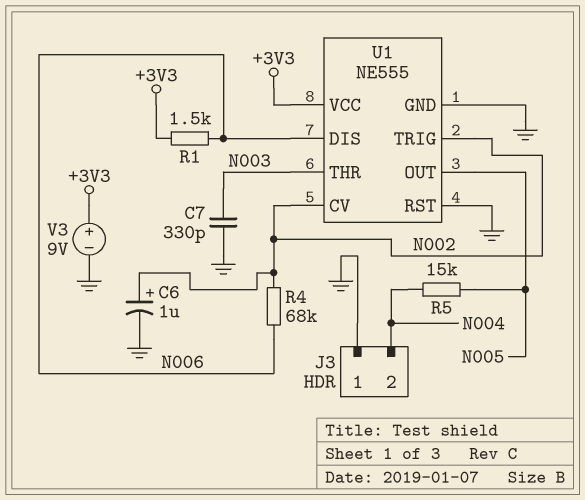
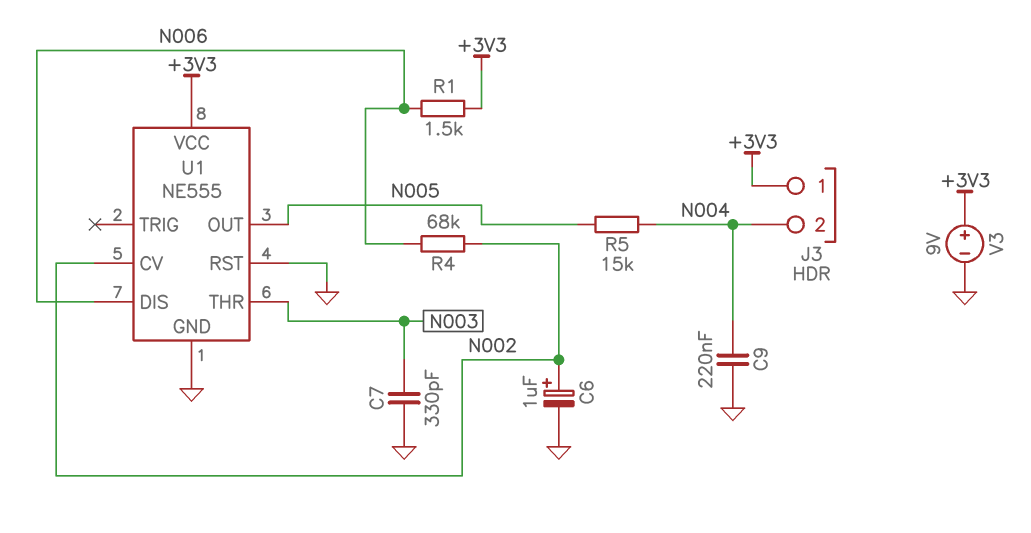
C9: none -> 220nF (GND, N004)
J3 pin 1: GND -> +3V3
U1 pin TRIG: N002 -> none

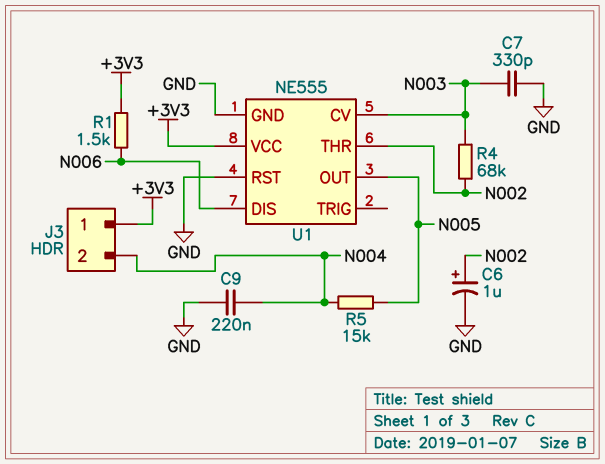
R4: 68k (N002, N006) -> 68k (N002, N003)
U1 pin CV: N002 -> N003
U1 pin THR: N003 -> N002
V3: 9V (plus +3V3, minus GND) -> none

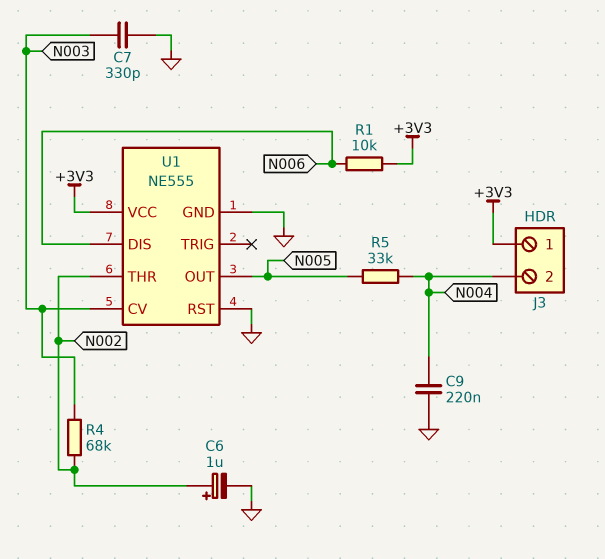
R1: 1.5k (+3V3, N006) -> 10k (+3V3, N006)
R5: 15k (N004, N005) -> 33k (N004, N005)

